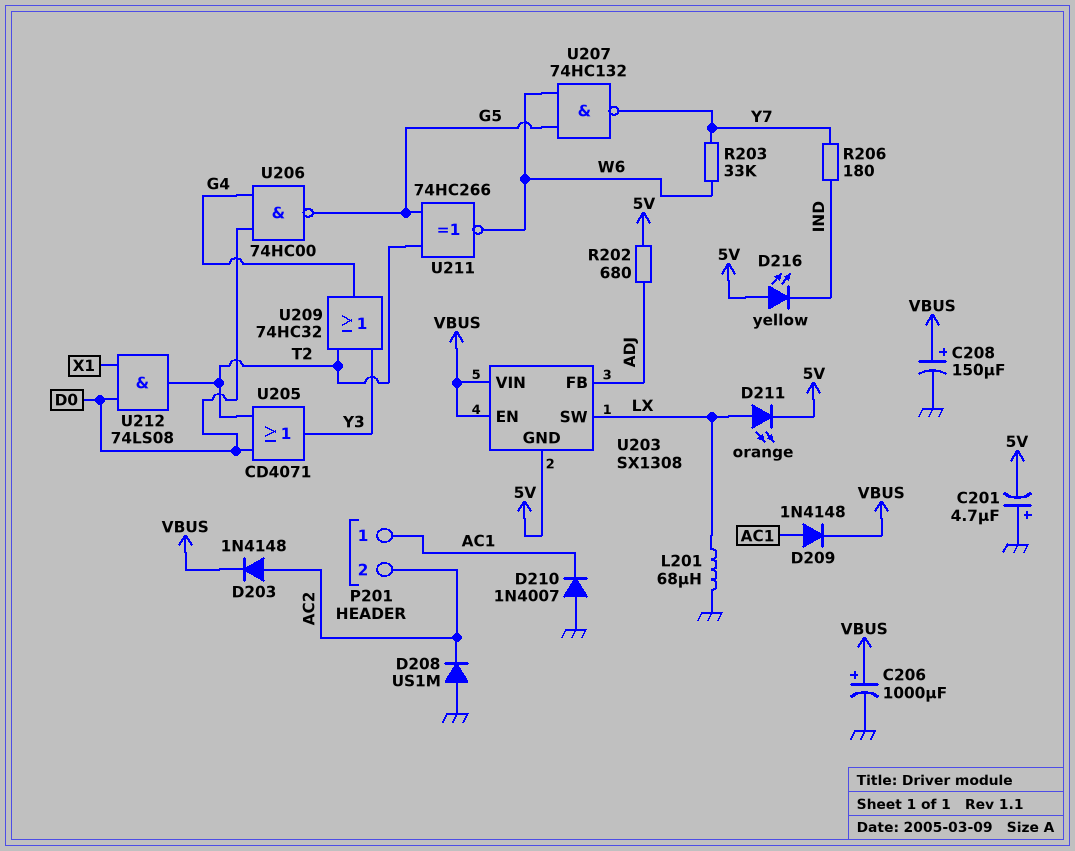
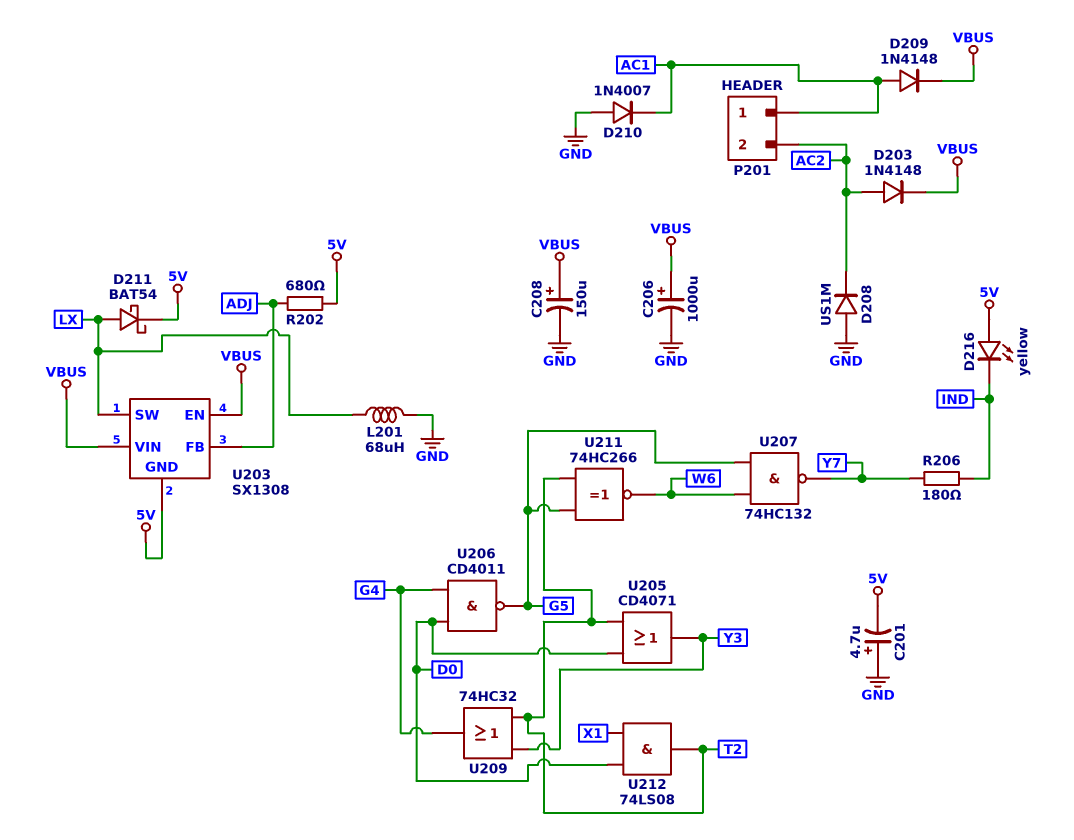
D211: LED orange (A LX, K 5V) -> schottky BAT54 (A LX, K 5V)
R203: 33k (W6, Y7) -> none
U206: NAND 74HC00 (in D0, in G4, out G5) -> NAND CD4011 (in D0, in G4, out G5)

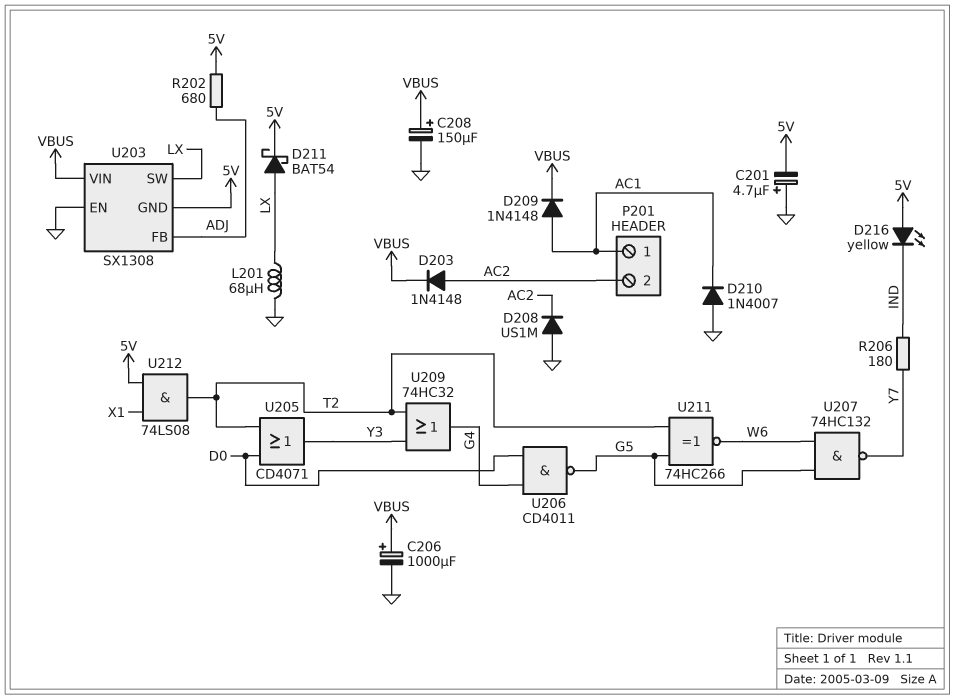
U203 pin EN: VBUS -> GND
U212: AND 74LS08 (in D0, in X1, out T2) -> AND 74LS08 (in 5V, in X1, out T2)

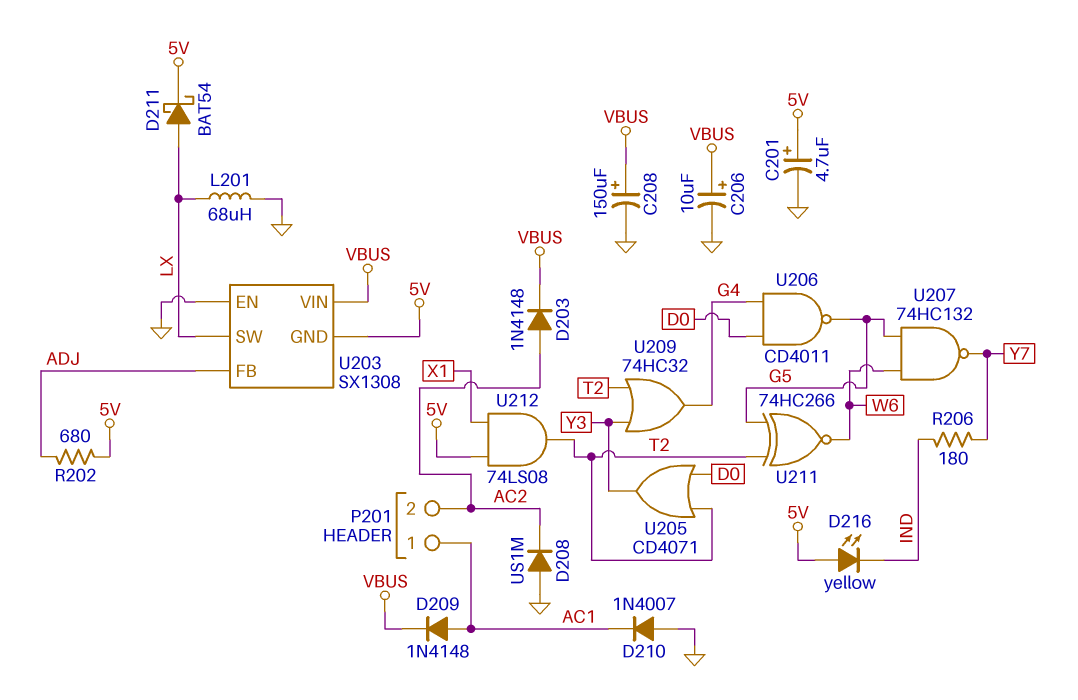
C201: 4.7uF (plus GND, minus 5V) -> 4.7uF (plus 5V, minus GND)
C206: 1000uF (plus VBUS, minus GND) -> 10uF (plus VBUS, minus GND)

